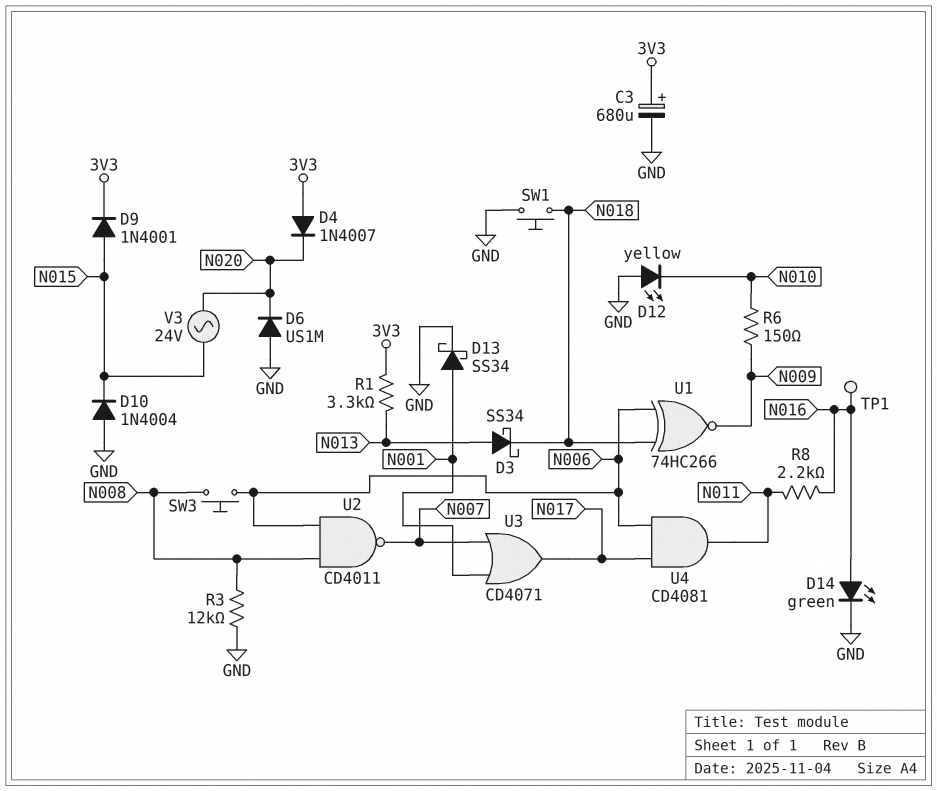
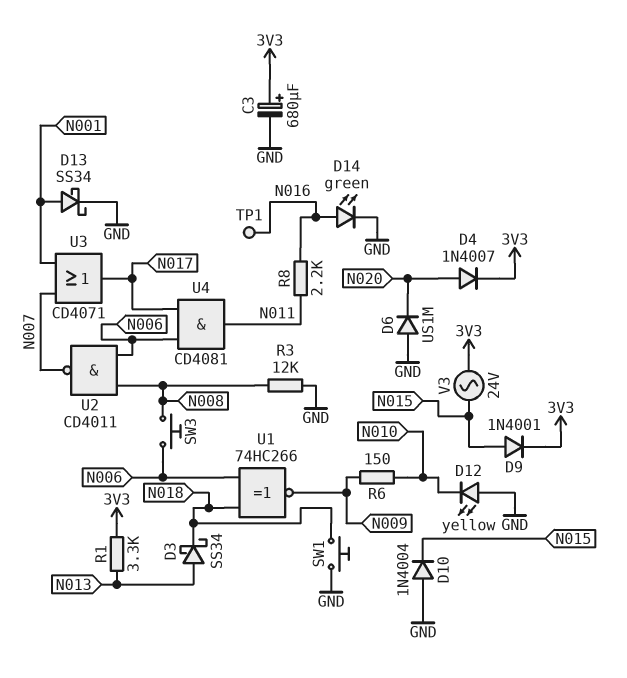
D4: diode 1N4007 (A 3V3, K N020) -> diode 1N4007 (A N020, K 3V3)
V3: AC 24V (N015, N020) -> AC 24V (3V3, N015)

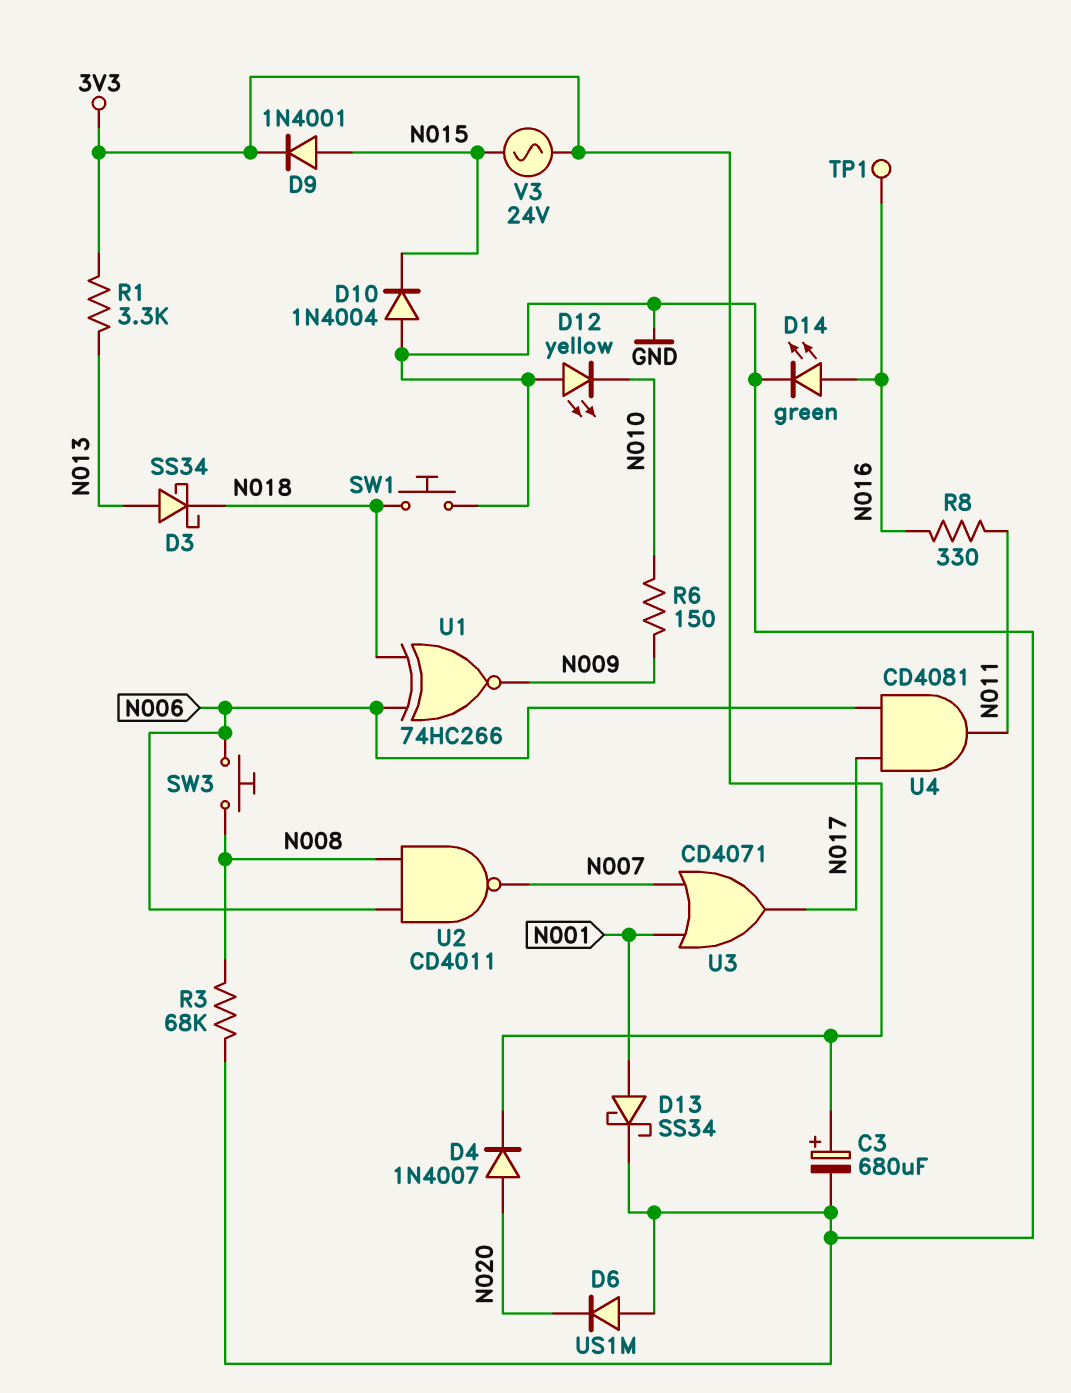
R3: 12k (GND, N008) -> 68k (GND, N008)
R8: 2.2k (N011, N016) -> 330 (N011, N016)

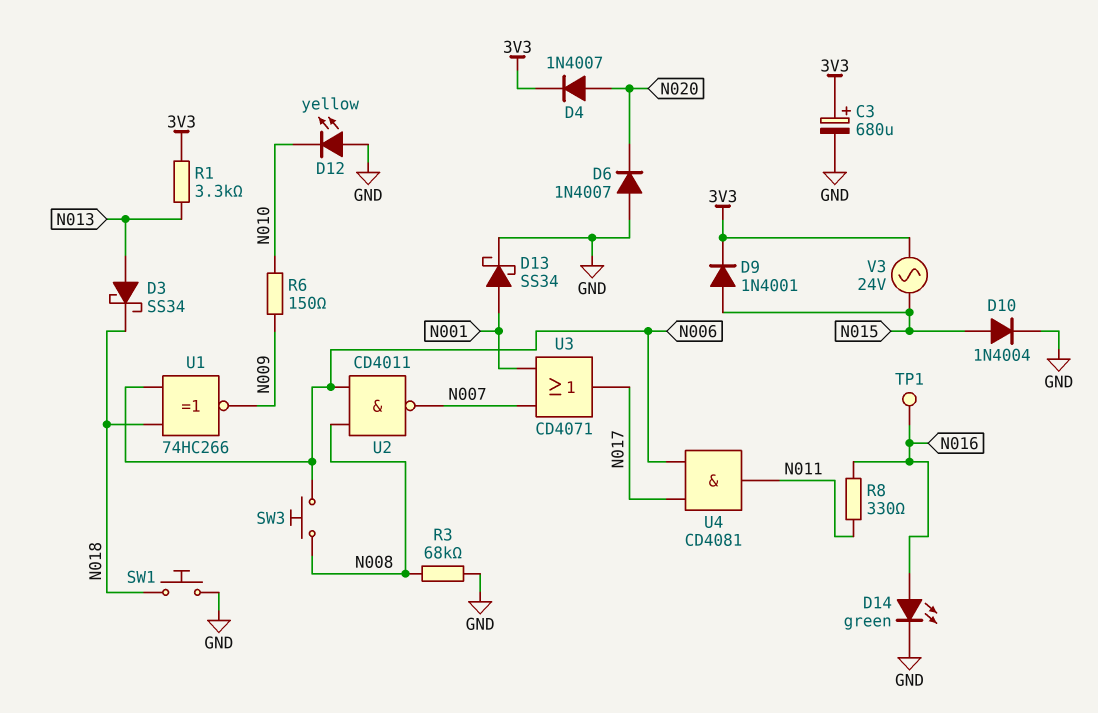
D6: diode US1M (A GND, K N020) -> diode 1N4007 (A GND, K N020)
D10: diode 1N4004 (A GND, K N015) -> diode 1N4004 (A N015, K GND)

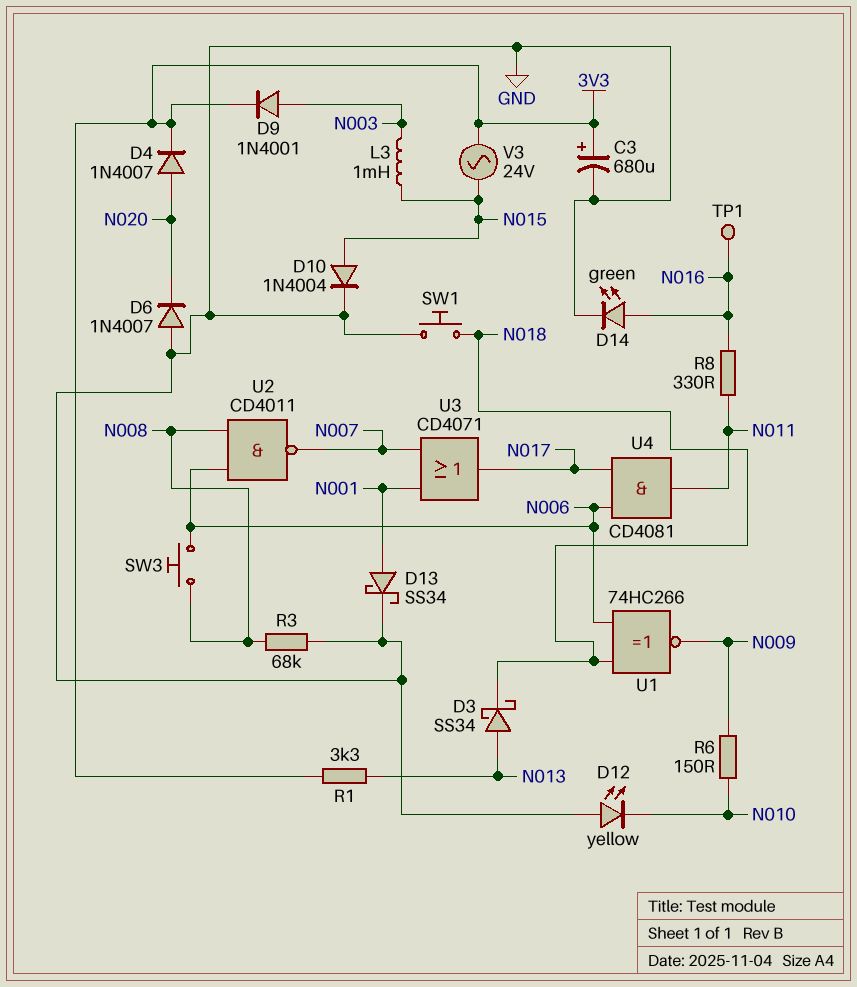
D9: diode 1N4001 (A N015, K 3V3) -> diode 1N4001 (A N003, K 3V3)
L3: none -> 1mH (N003, N015)

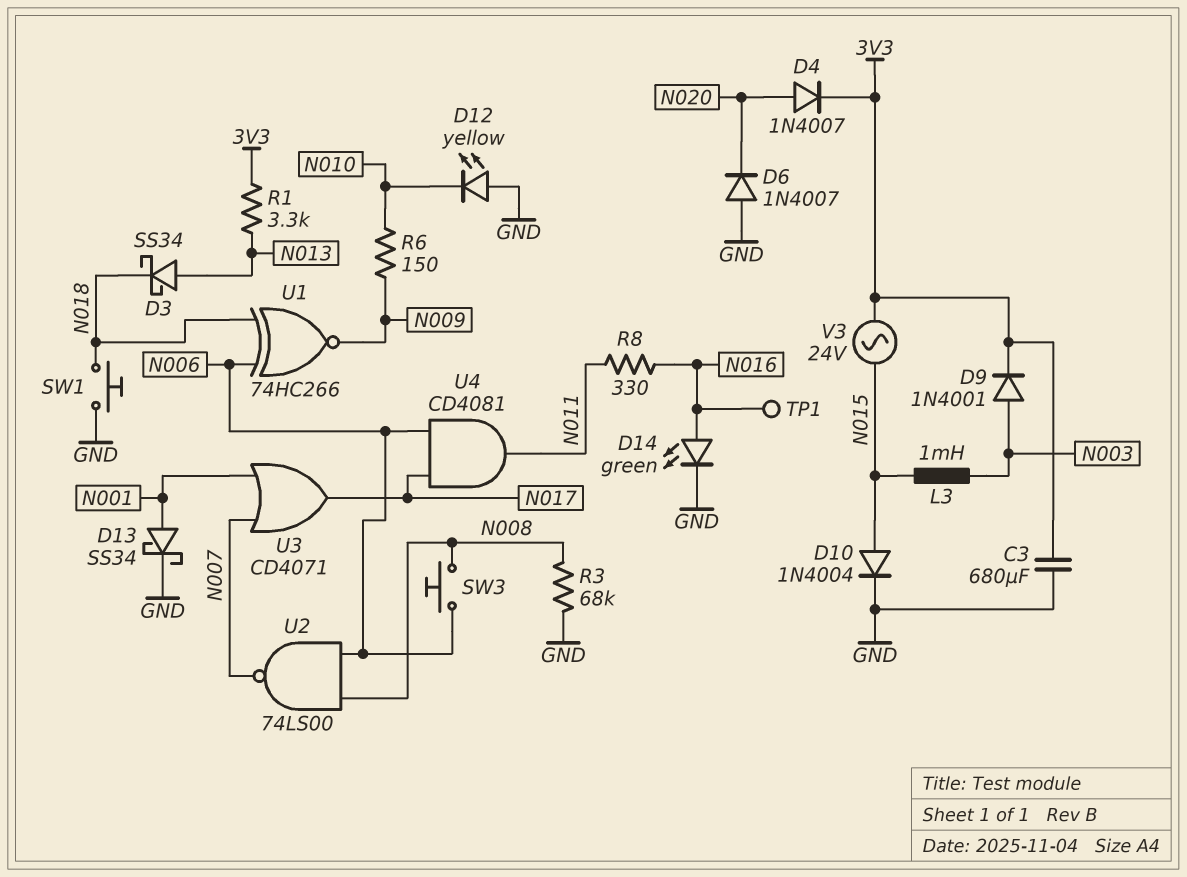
C3: 680uF (plus 3V3, minus GND) -> 680uF (3V3, GND)
U2: NAND CD4011 (in N006, in N008, out N007) -> NAND 74LS00 (in N006, in N008, out N007)

